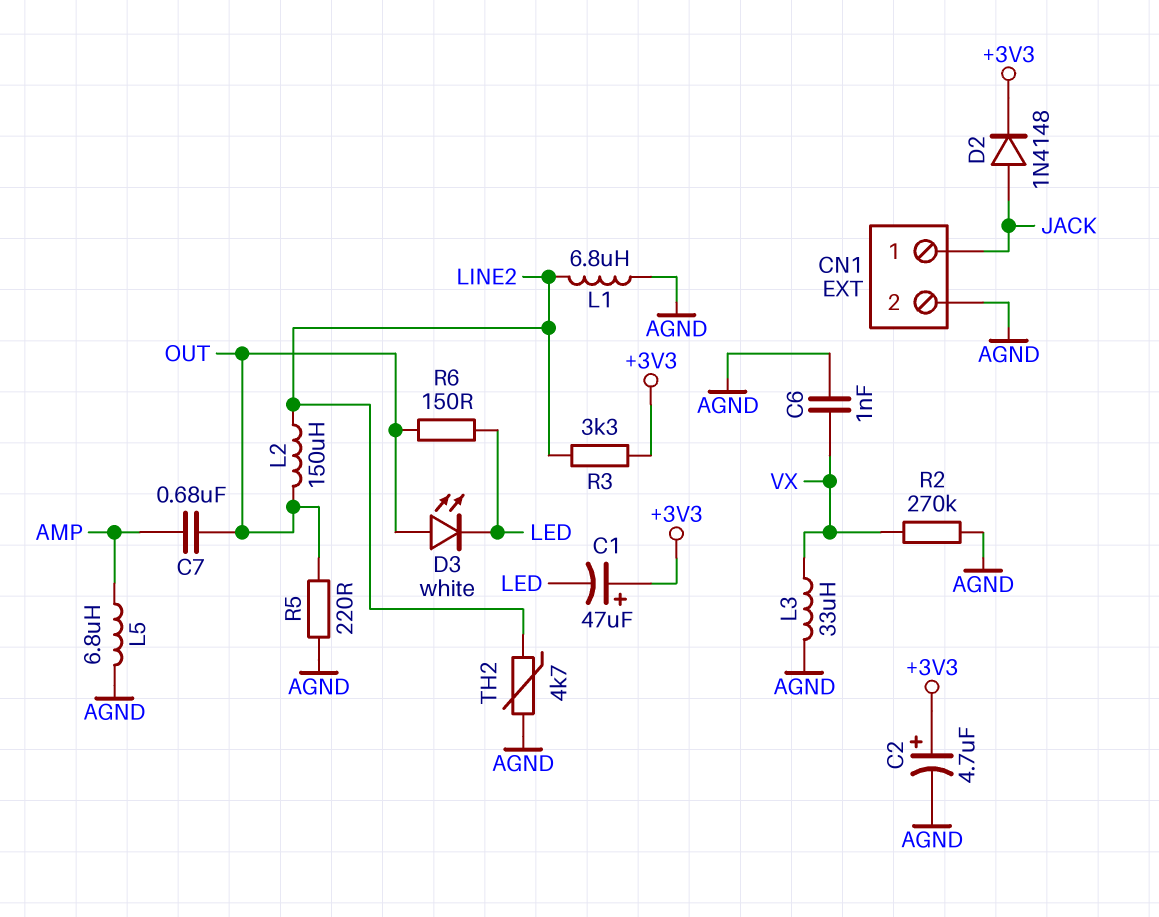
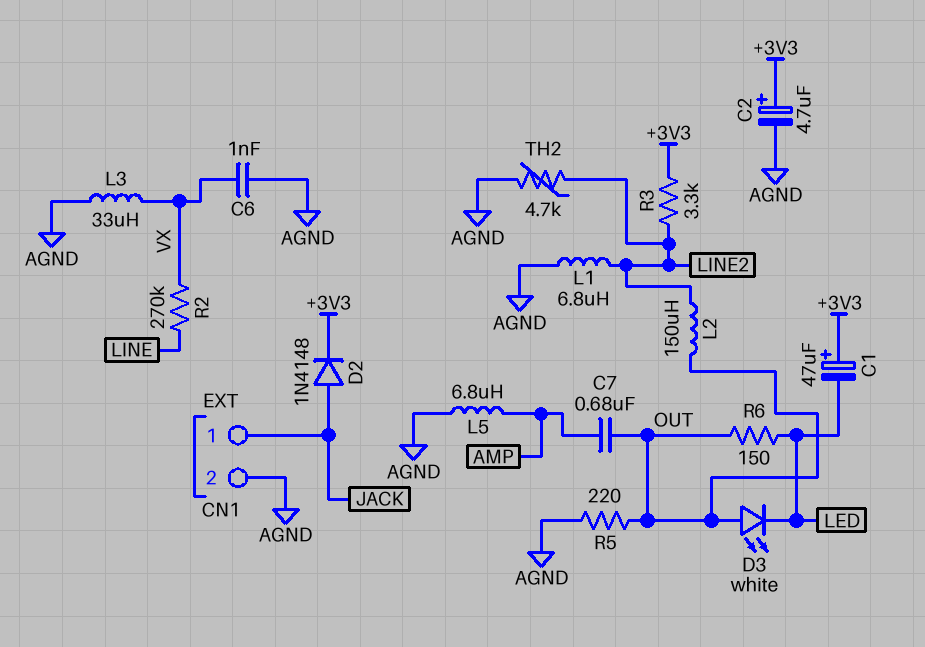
R2: 270k (AGND, VX) -> 270k (LINE, VX)

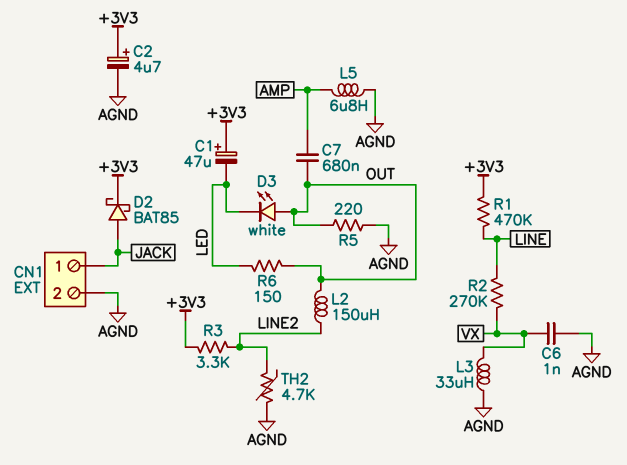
D2: diode 1N4148 (A JACK, K +3V3) -> schottky BAT85 (A JACK, K +3V3)
L1: 6.8uH (AGND, LINE2) -> none
R1: none -> 470k (+3V3, LINE)

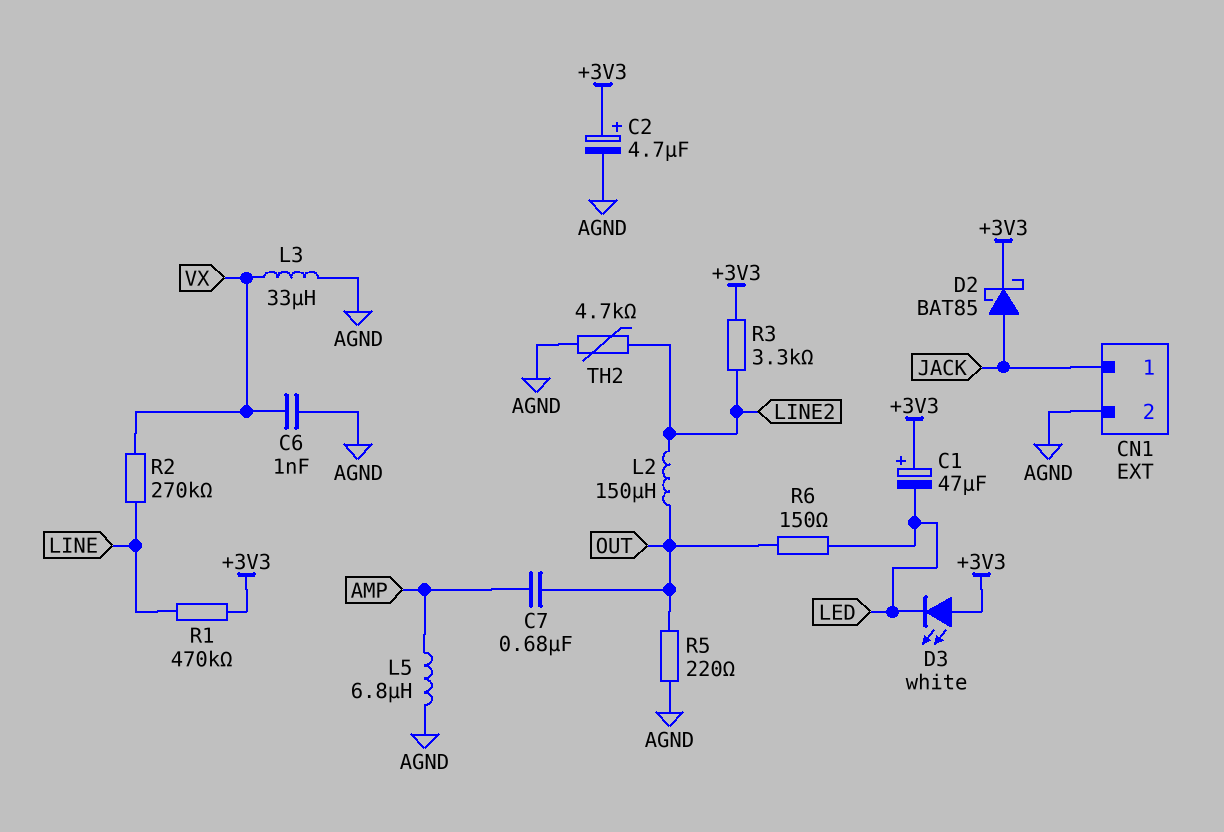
D3: LED white (A OUT, K LED) -> LED white (A +3V3, K LED)

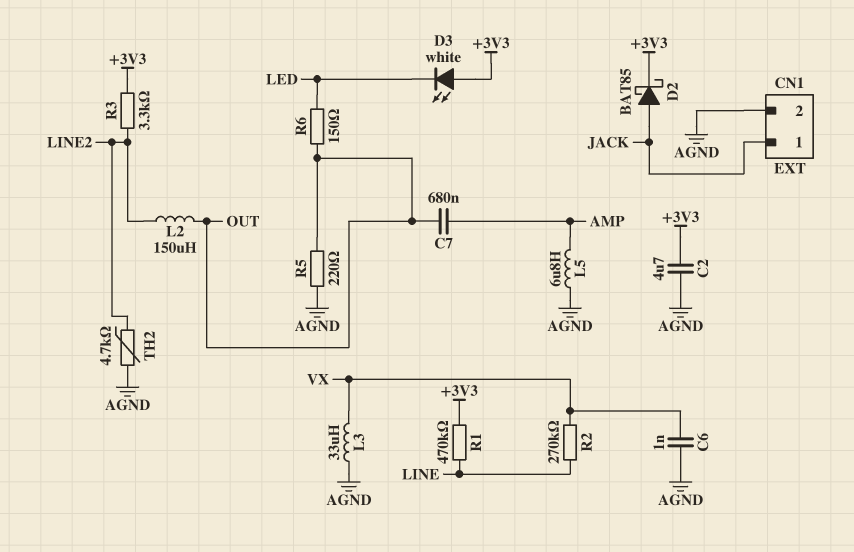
C1: 47uF (plus +3V3, minus LED) -> none
C2: 4.7uF (plus +3V3, minus AGND) -> 4.7uF (+3V3, AGND)

